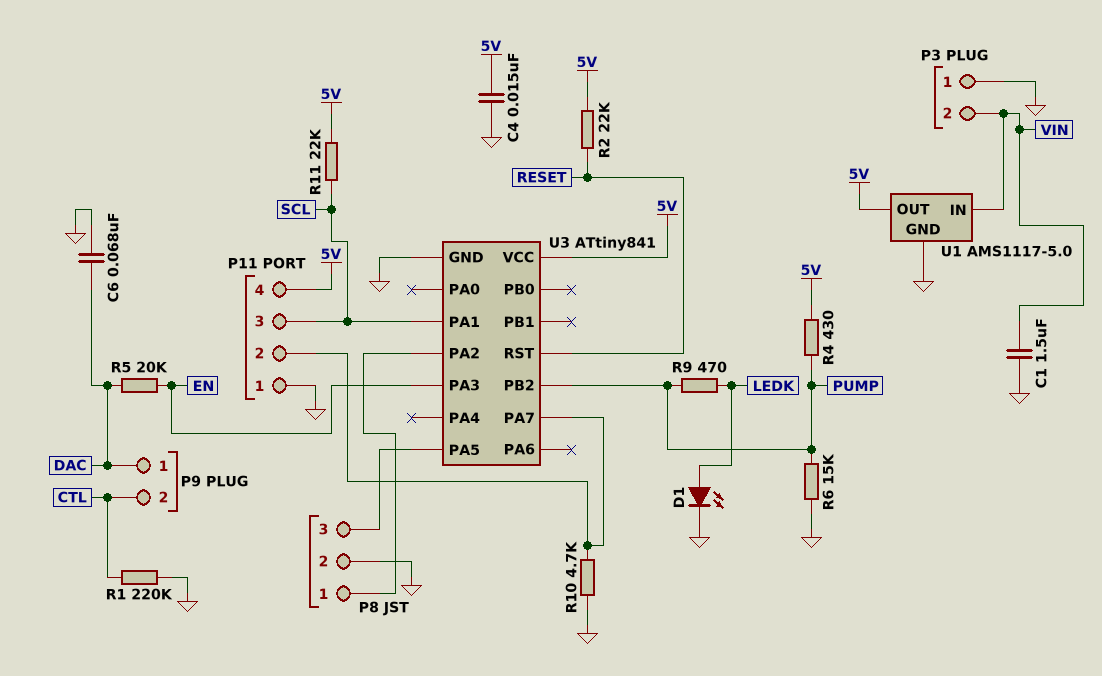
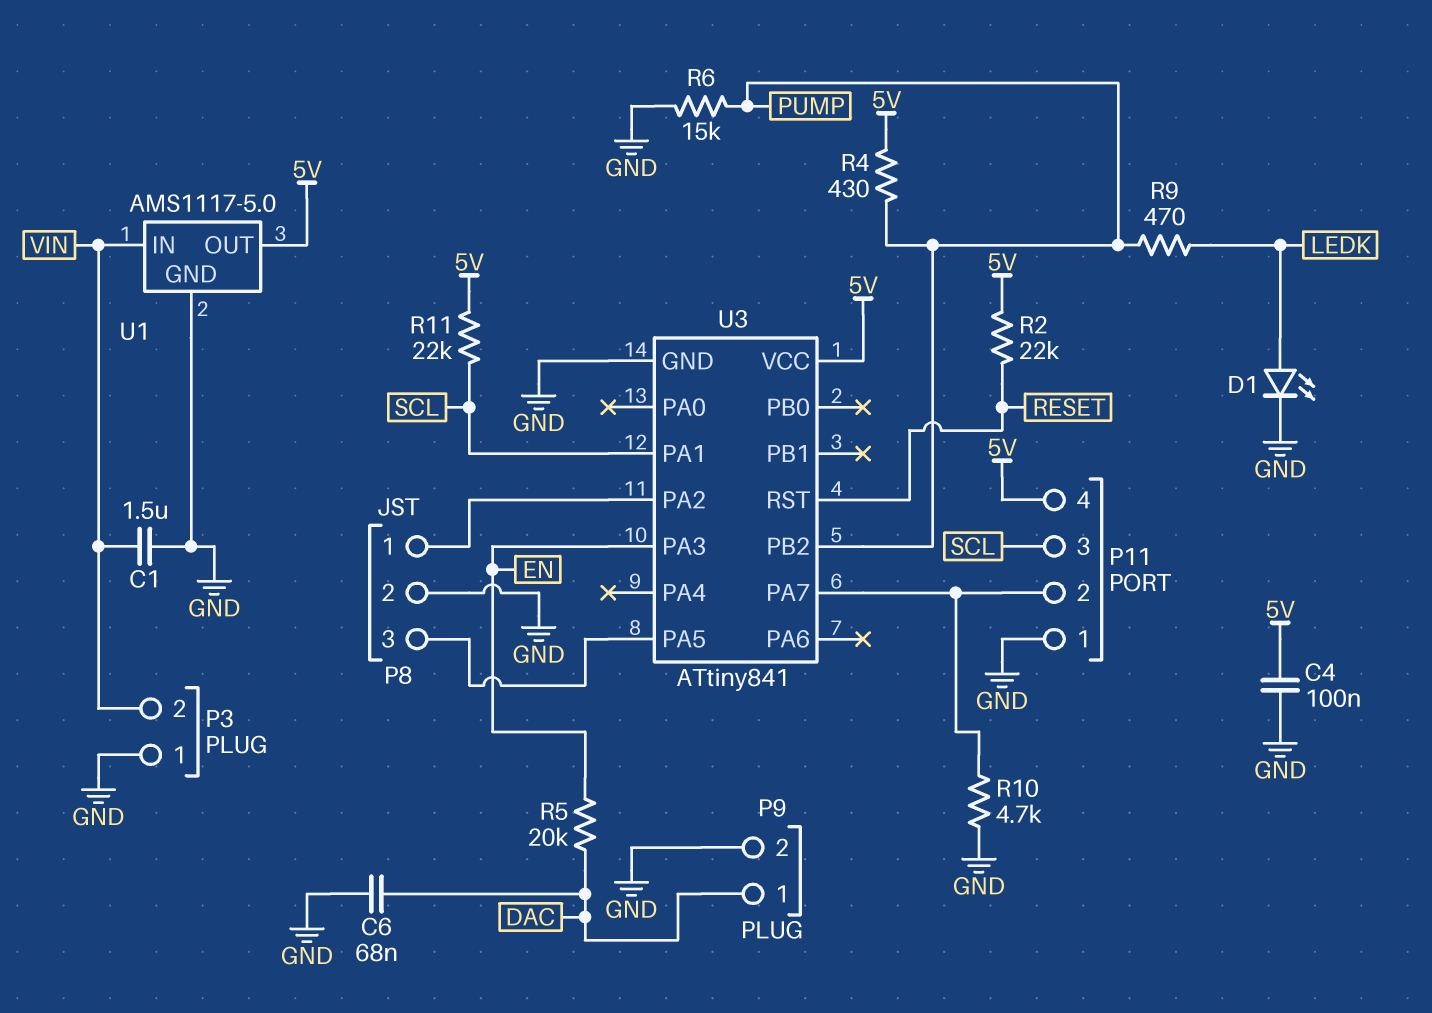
C4: 15nF (5V, GND) -> 100nF (5V, GND)
P9 pin 2: CTL -> GND
R1: 220k (CTL, GND) -> none

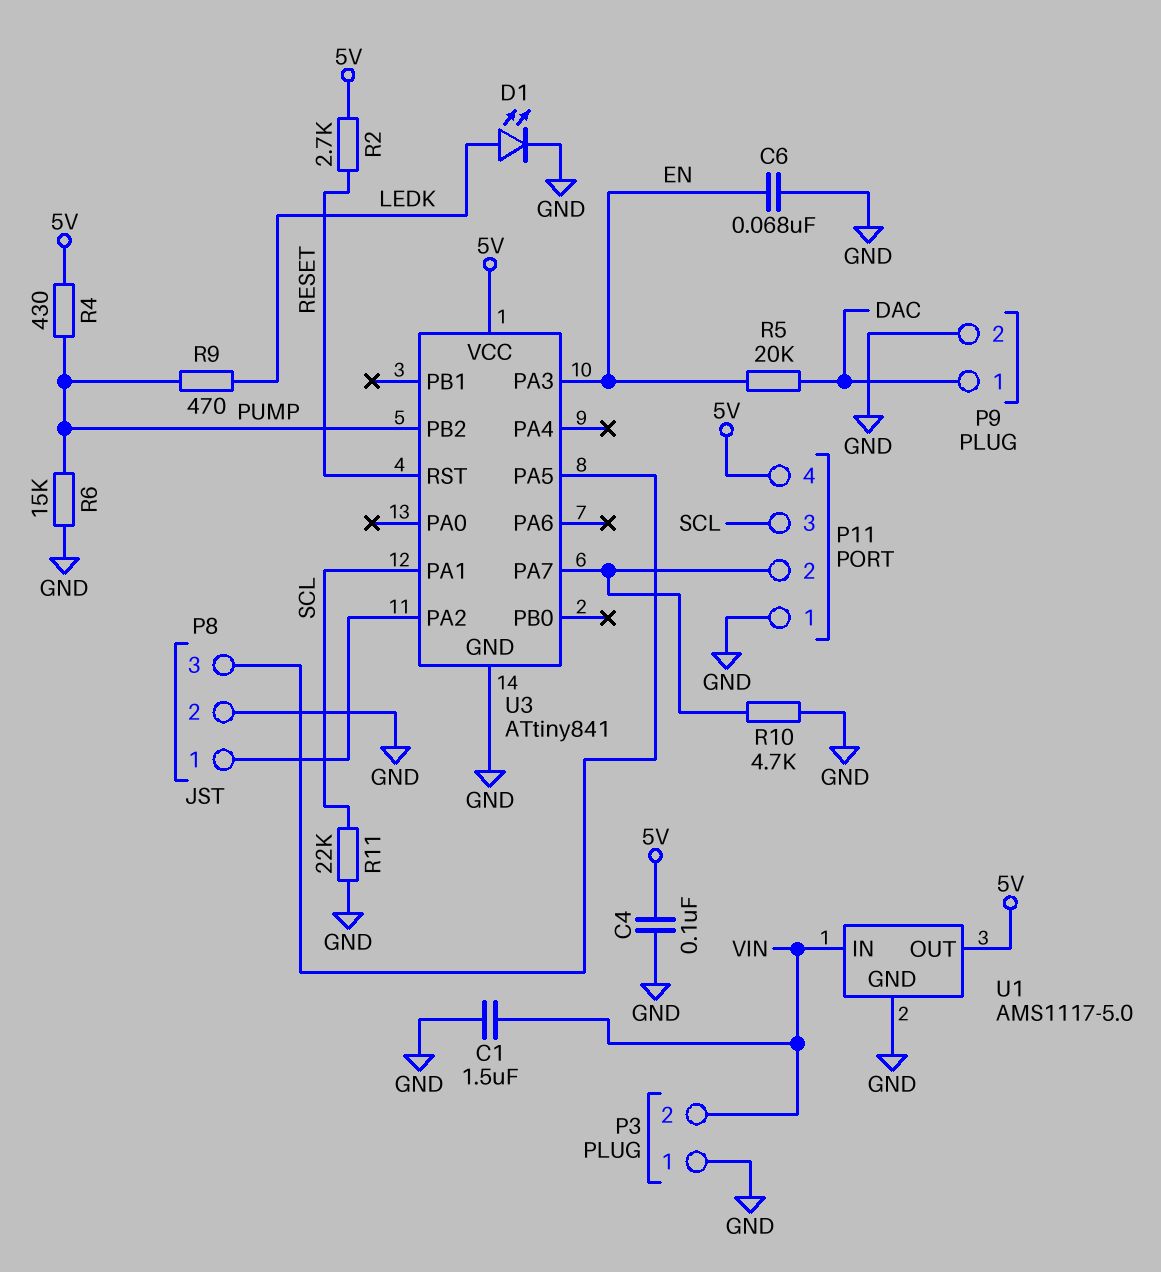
C6: 68nF (DAC, GND) -> 68nF (EN, GND)
R2: 22k (5V, RESET) -> 2.7k (5V, RESET)
R11: 22k (5V, SCL) -> 22k (GND, SCL)

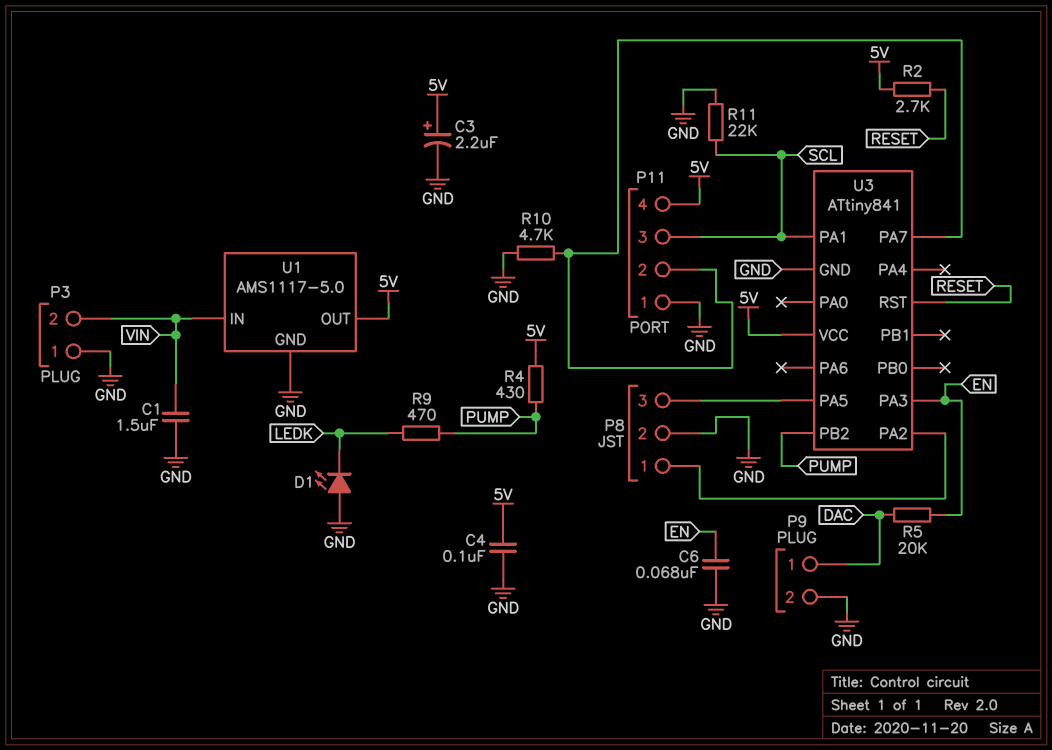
C3: none -> 2.2uF (plus 5V, minus GND)
D1: LED (A LEDK, K GND) -> LED (A GND, K LEDK)
R6: 15k (GND, PUMP) -> none

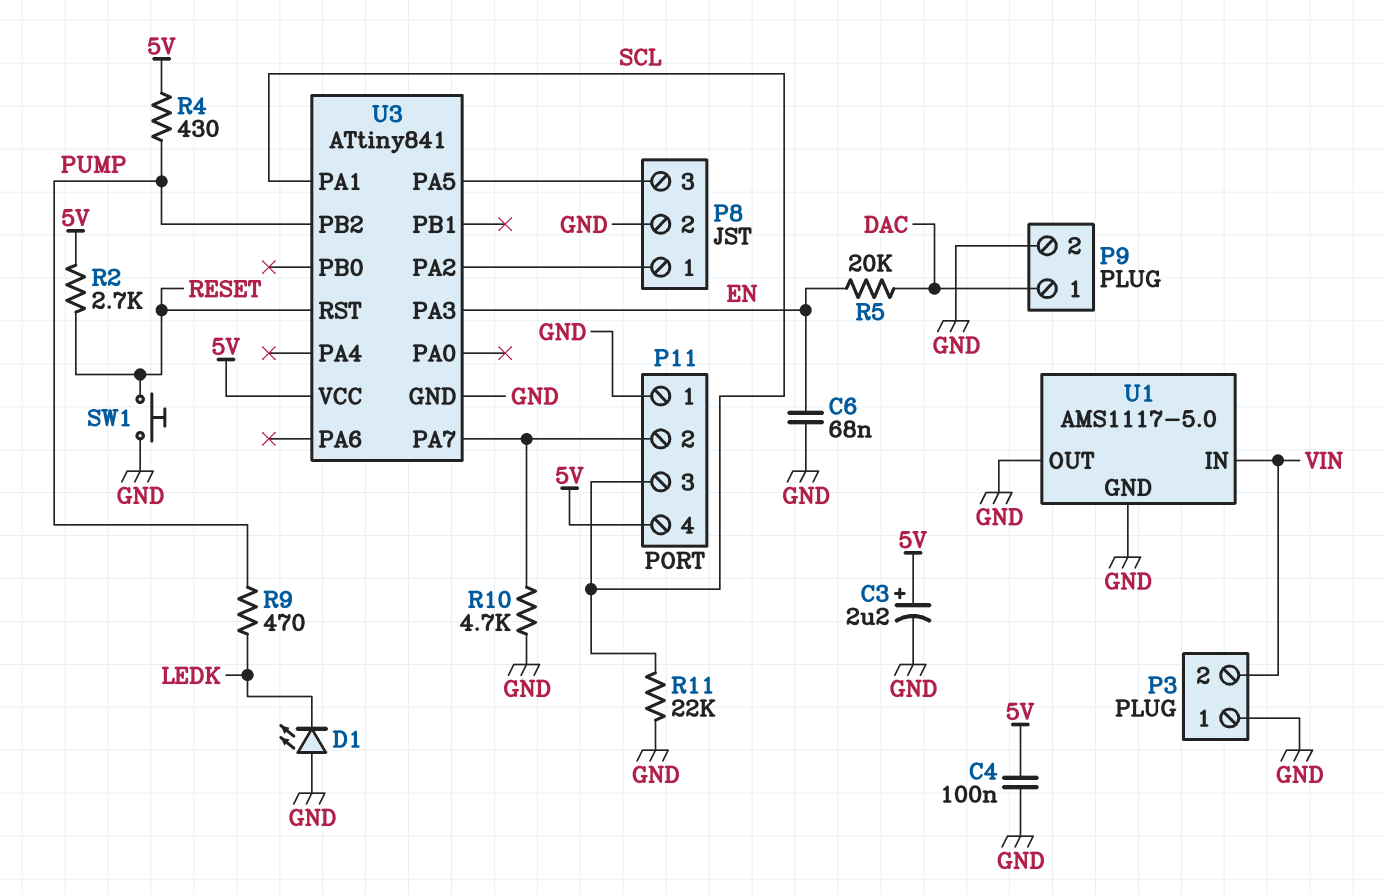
C1: 1.5uF (GND, VIN) -> none
SW1: none -> button (GND, RESET)
U1 pin OUT: 5V -> GND

